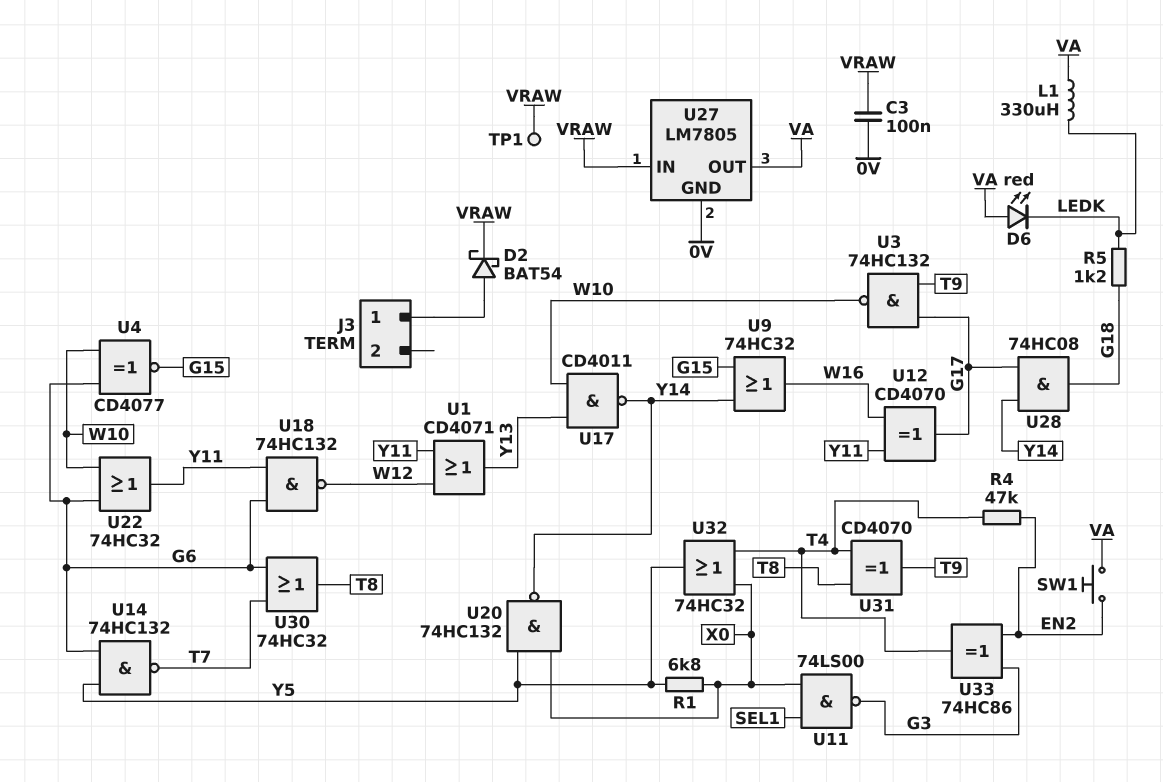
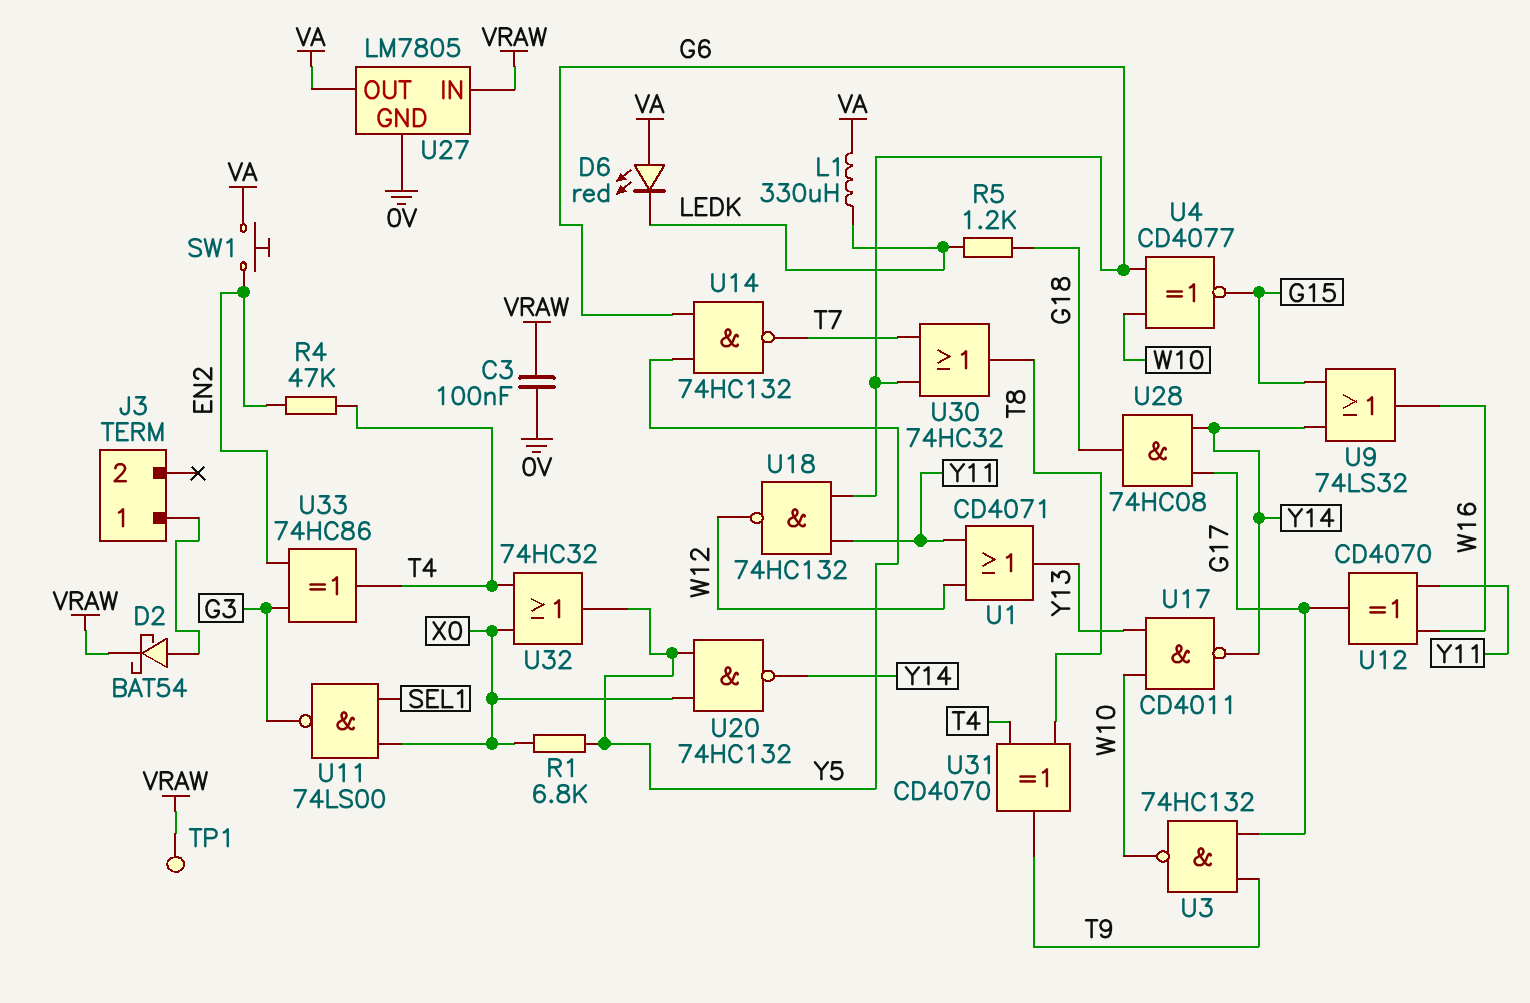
U9: OR 74HC32 (in G15, in Y14, out W16) -> OR 74LS32 (in G15, in Y14, out W16)
U22: OR 74HC32 (in G6, in W10, out Y11) -> none

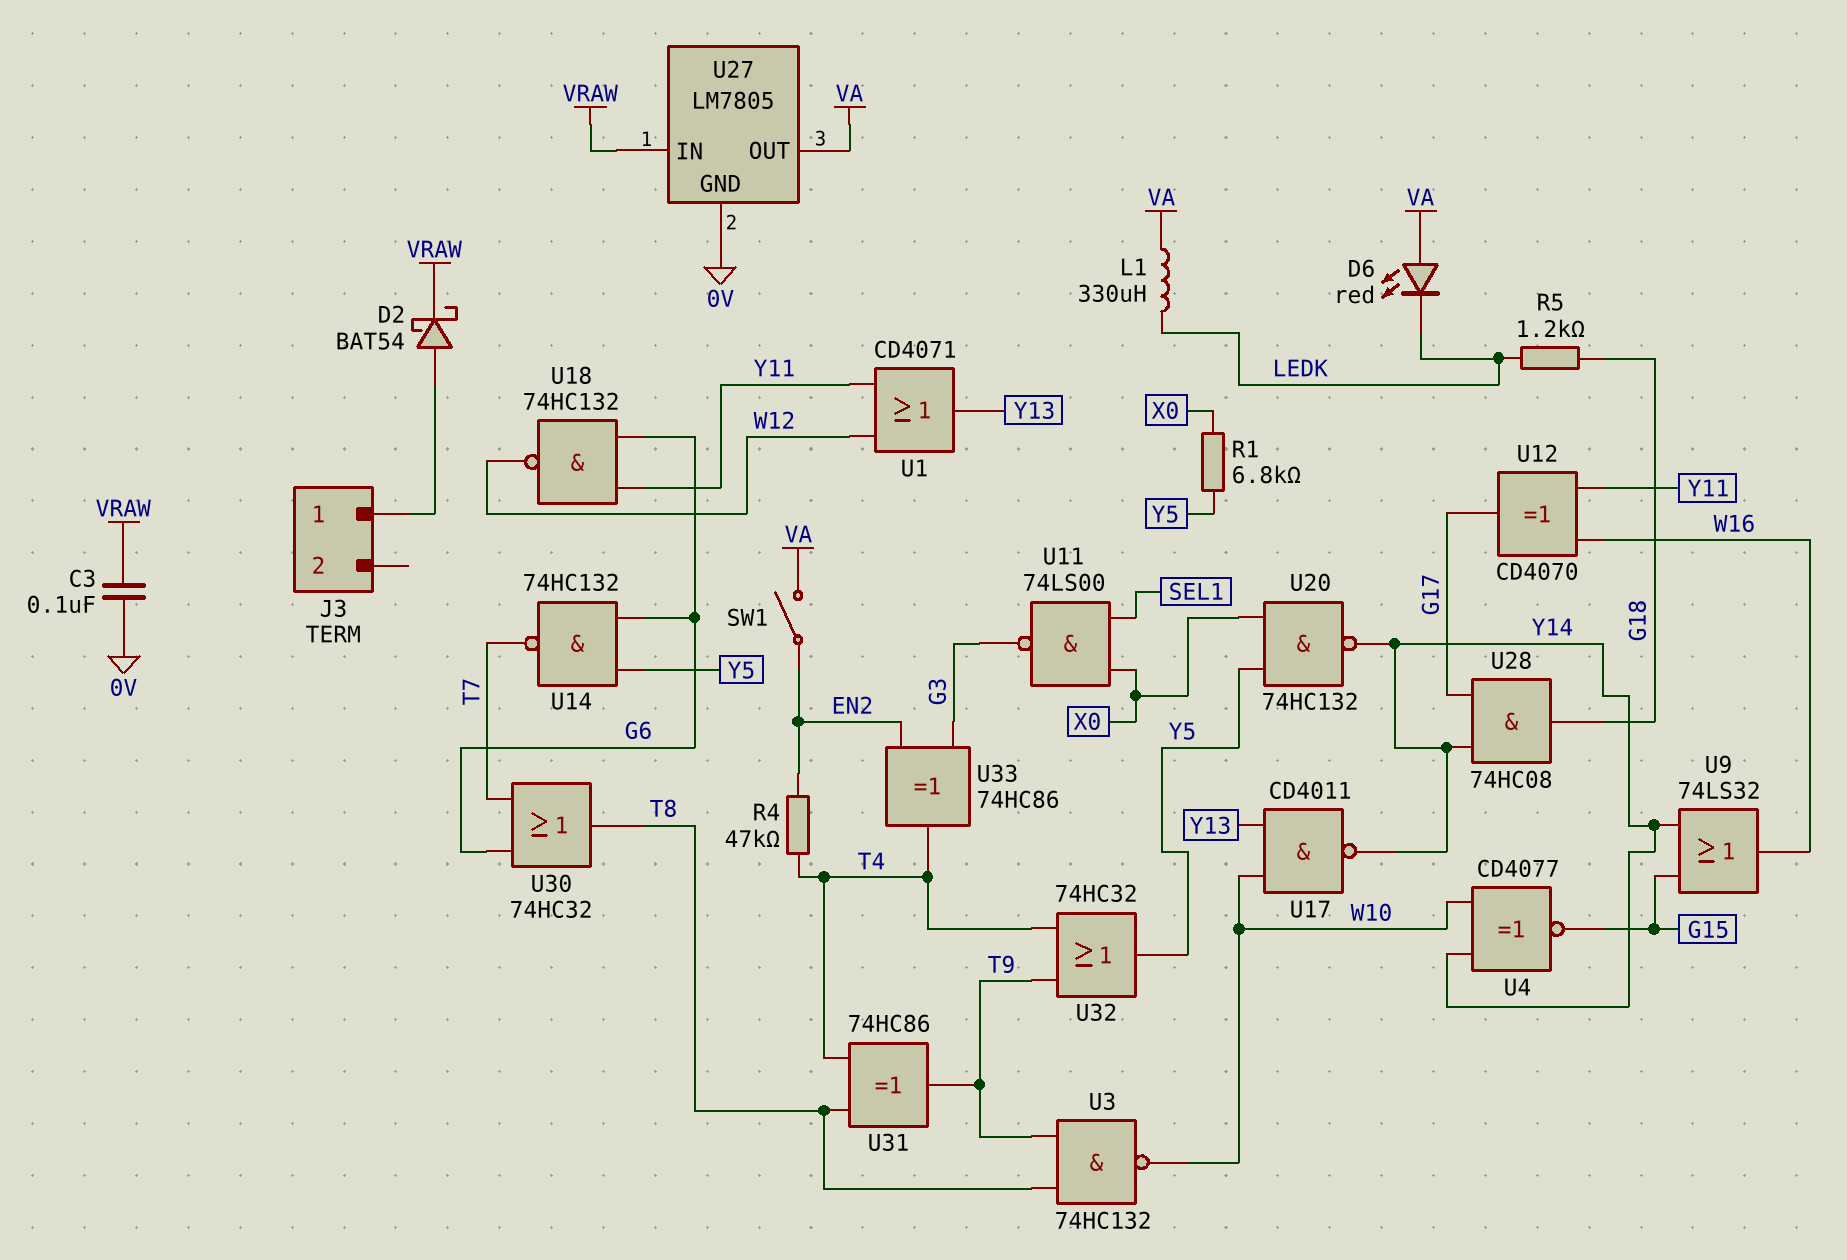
SW1: button (EN2, VA) -> switch (EN2, VA)
TP1: test point (VRAW) -> none
U3: NAND 74HC132 (in G17, in T9, out W10) -> NAND 74HC132 (in T8, in T9, out W10)
U4: XNOR CD4077 (in G6, in W10, out G15) -> XNOR CD4077 (in W10, in Y14, out G15)
U31: XOR CD4070 (in T4, in T8, out T9) -> XOR 74HC86 (in T4, in T8, out T9)
U32: OR 74HC32 (in T4, in X0, out Y5) -> OR 74HC32 (in T4, in T9, out Y5)

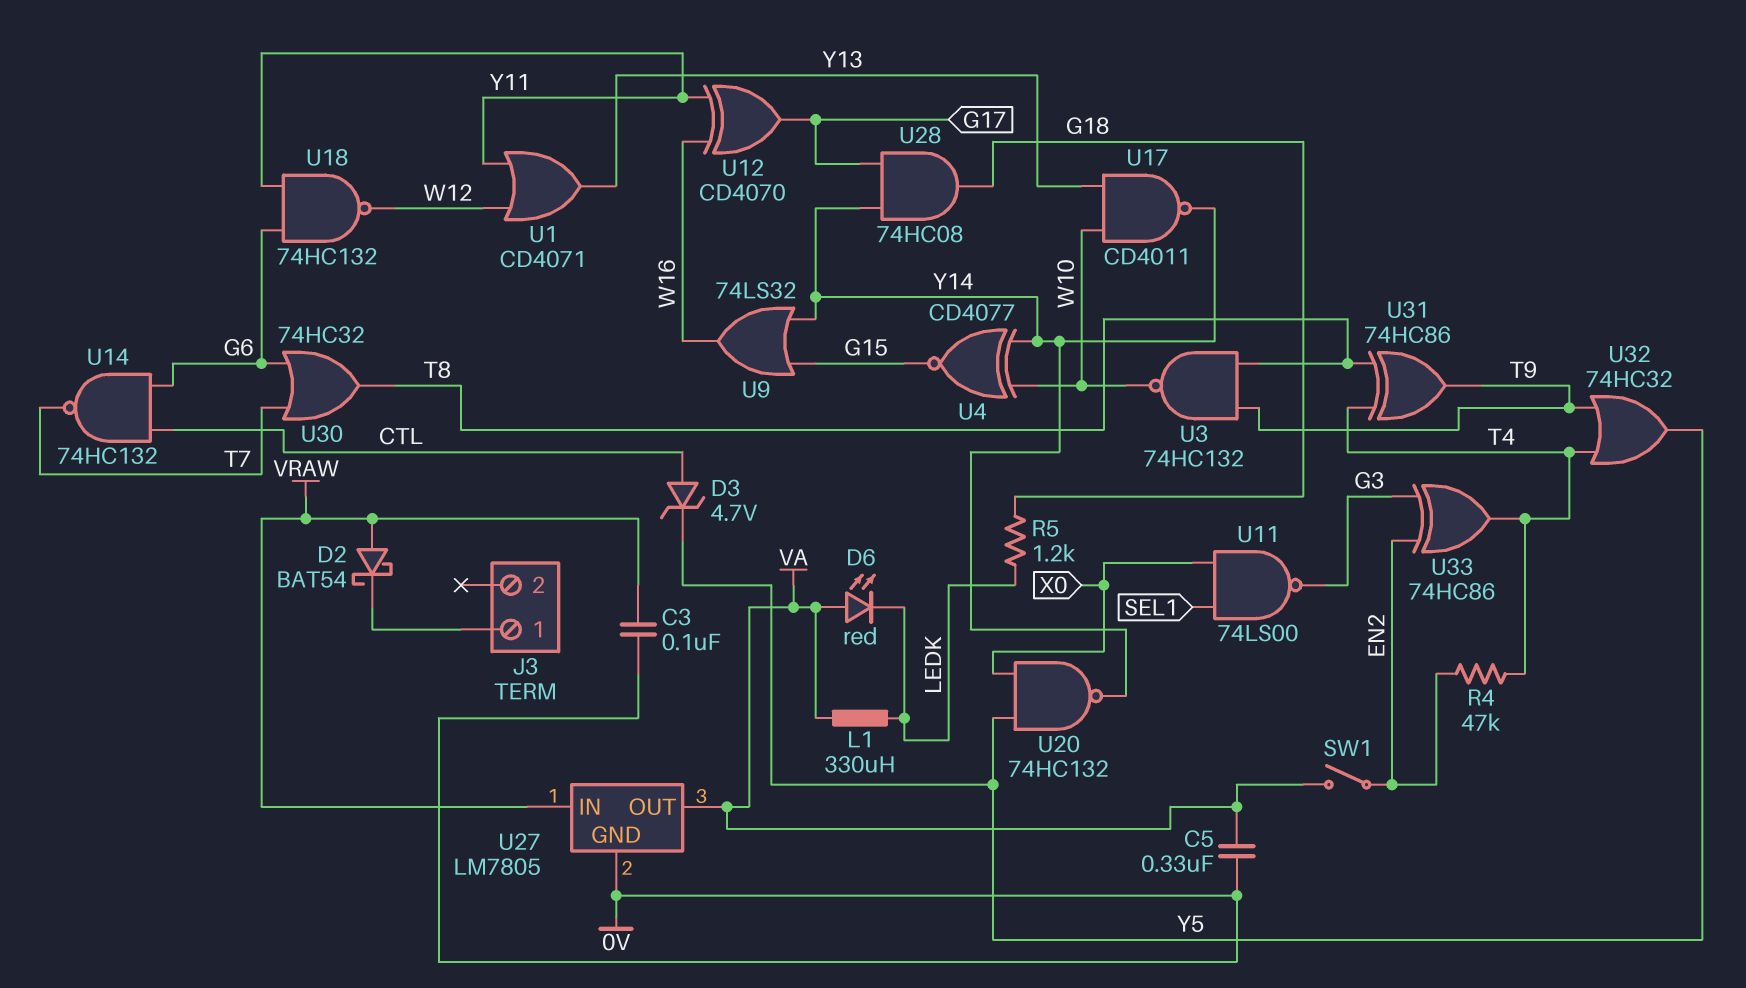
C5: none -> 330nF (0V, VA)
D2: schottky BAT54 (A J3/1, K VRAW) -> schottky BAT54 (A VRAW, K J3/1)
D3: none -> zener 4.7V (A CTL, K Y5)
R1: 6.8k (X0, Y5) -> none
U14: NAND 74HC132 (in G6, in Y5, out T7) -> NAND 74HC132 (in CTL, in G6, out T7)

